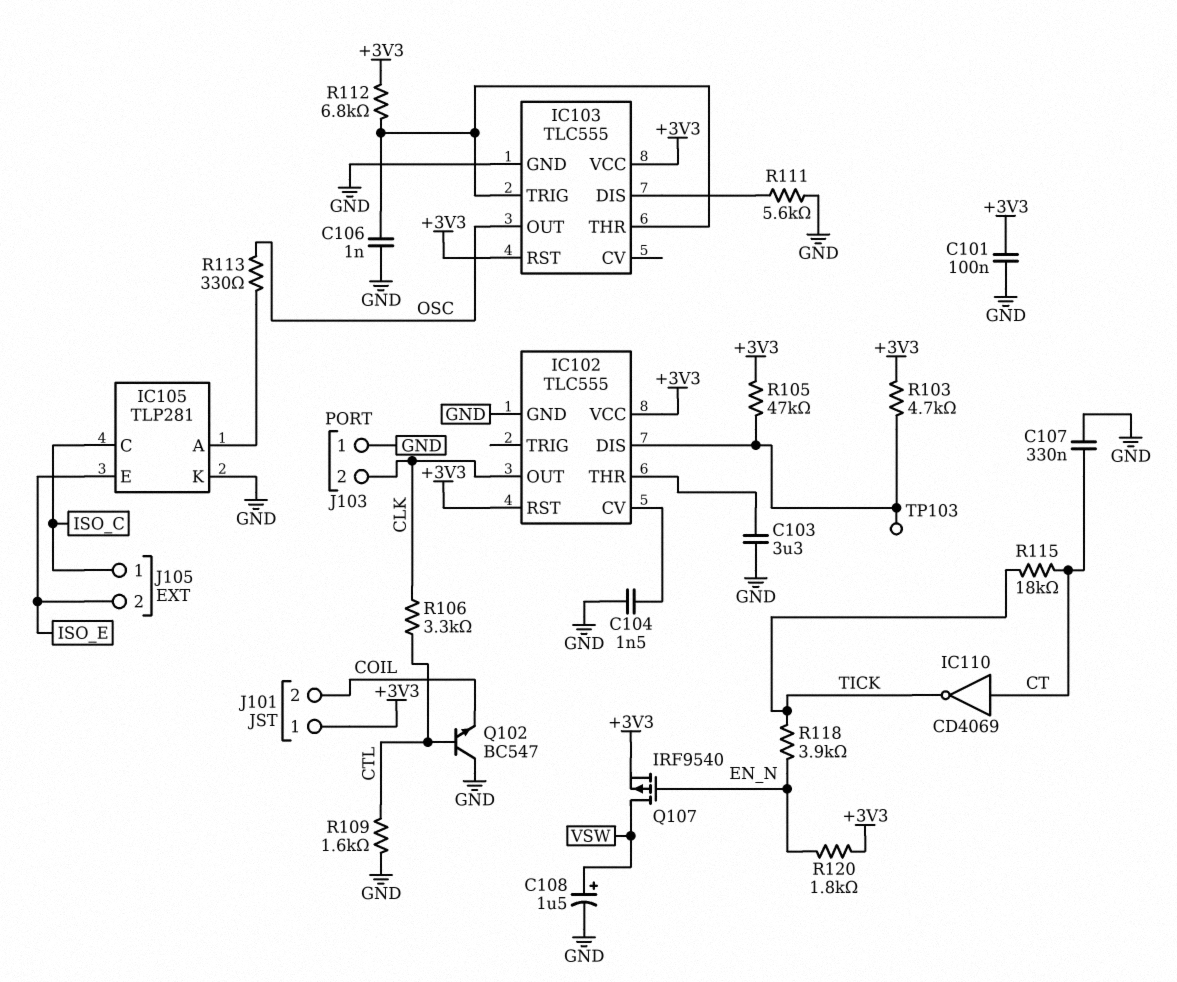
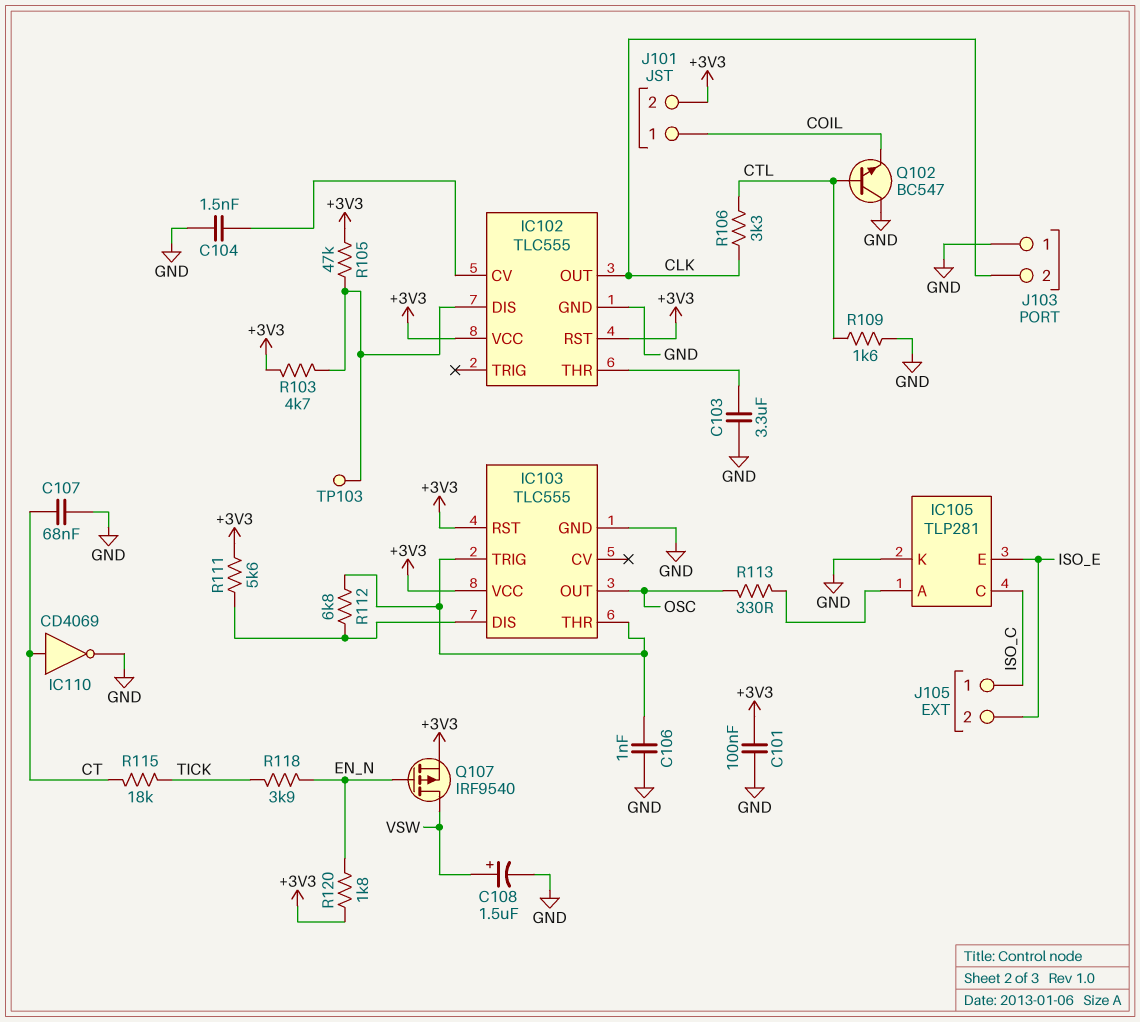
C107: 330nF (CT, GND) -> 68nF (CT, GND)
IC110: NOT CD4069 (in CT, out TICK) -> NOT CD4069 (in CT, out GND)
J101 pin 1: +3V3 -> COIL
J101 pin 2: COIL -> +3V3
R111: 5.6k (GND, IC103/DIS) -> 5.6k (+3V3, IC103/DIS)
R112: 6.8k (+3V3, IC103/THR) -> 6.8k (IC103/DIS, IC103/THR)

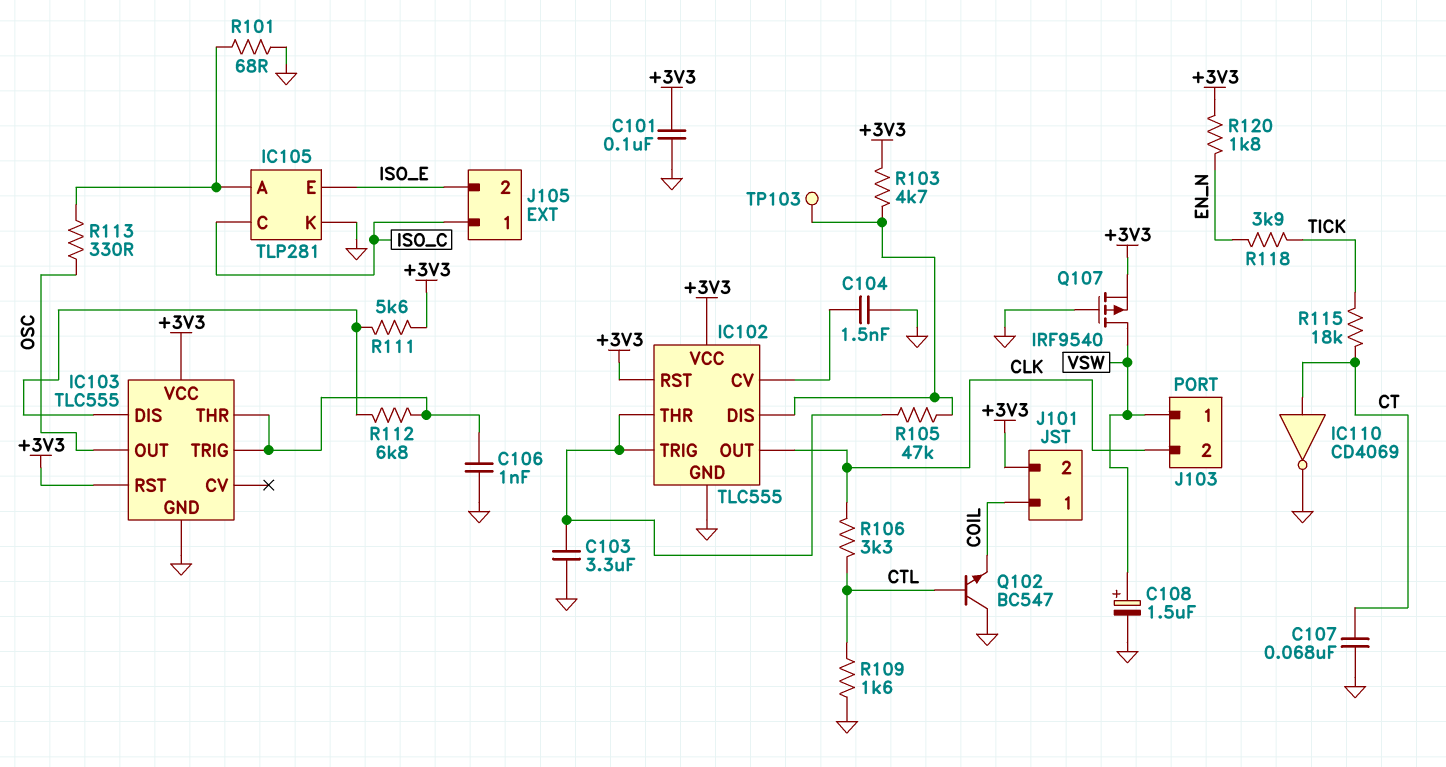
IC102 pin TRIG: none -> IC102/THR
J103 pin 1: GND -> VSW
Q107: PMOS IRF9540 (G EN_N, D VSW, S +3V3) -> PMOS IRF9540 (G GND, D VSW, S +3V3)
R101: none -> 68 (GND, IC105/A)
R105: 47k (+3V3, IC102/DIS) -> 47k (IC102/DIS, IC102/THR)

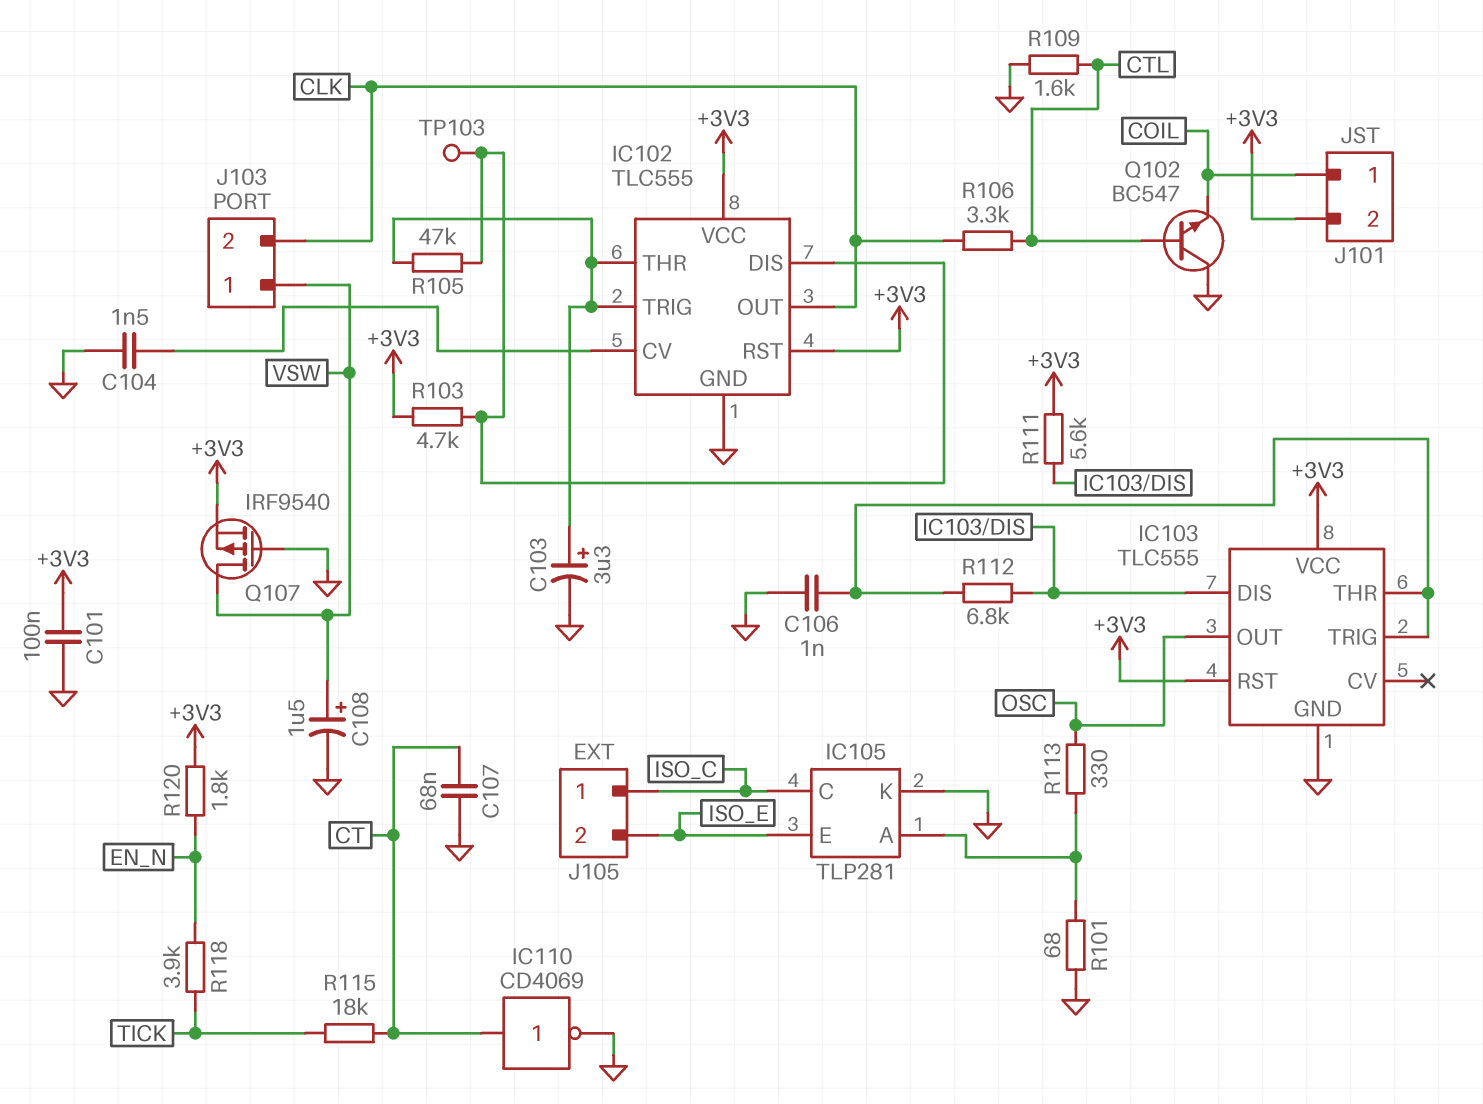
C103: 3.3uF (GND, IC102/THR) -> 3.3uF (plus IC102/THR, minus GND)

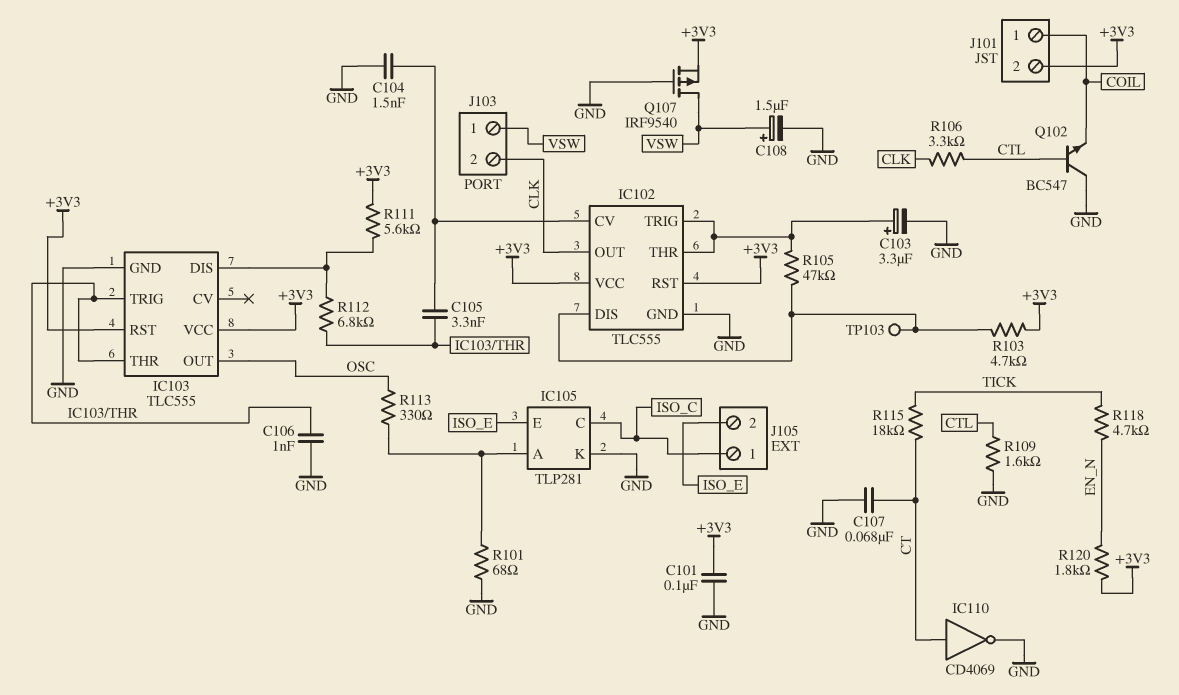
C105: none -> 3.3nF (IC102/CV, IC103/THR)
R118: 3.9k (EN_N, TICK) -> 4.7k (EN_N, TICK)

